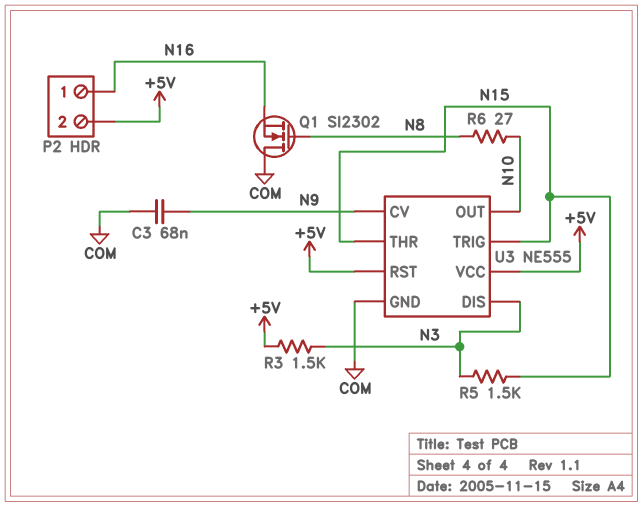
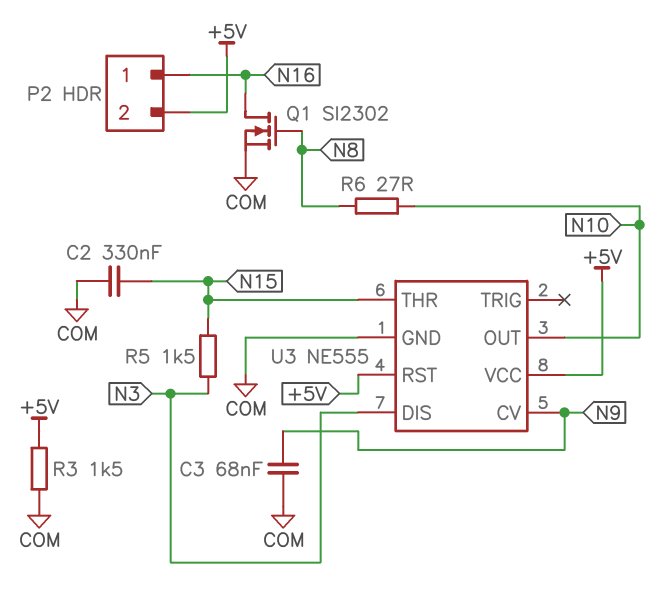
C2: none -> 330nF (COM, N15)
Q1: NMOS SI2302 (G N8, D COM, S N16) -> NMOS SI2302 (G N8, D N16, S COM)
R3: 1.5k (+5V, N3) -> 1.5k (+5V, COM)
U3 pin TRIG: N15 -> none

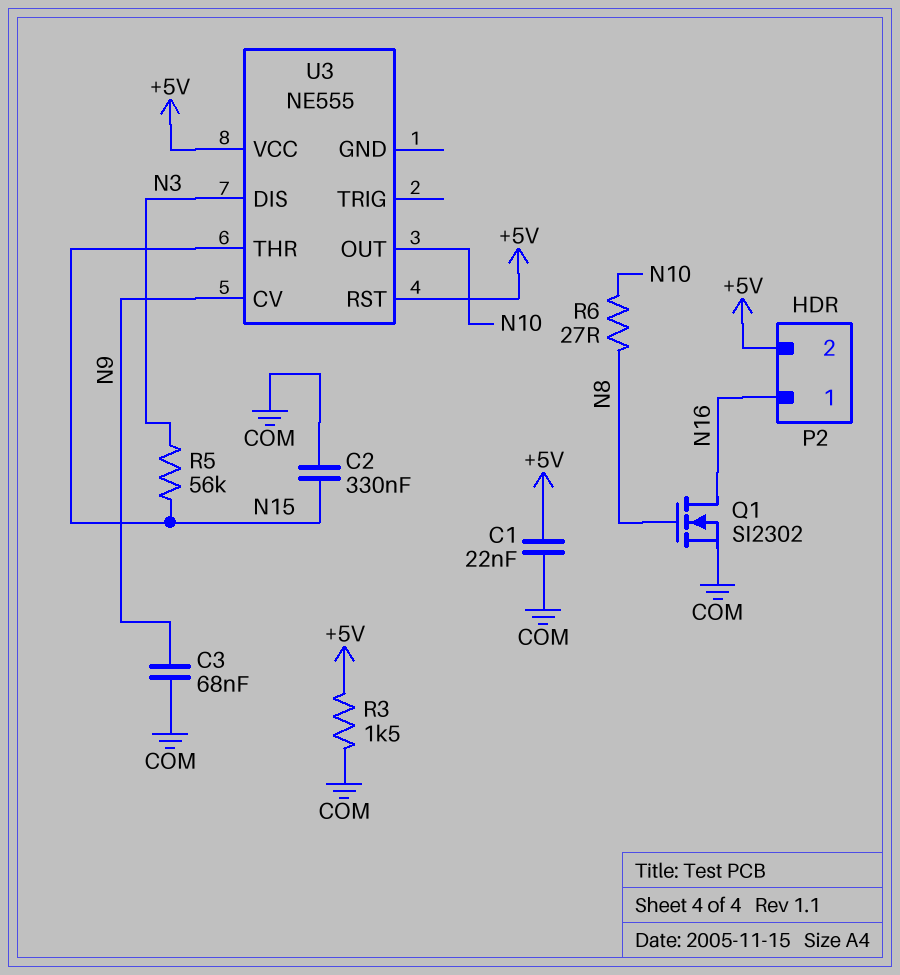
C1: none -> 22nF (+5V, COM)
R5: 1.5k (N3, N15) -> 56k (N3, N15)
U3 pin GND: COM -> none

